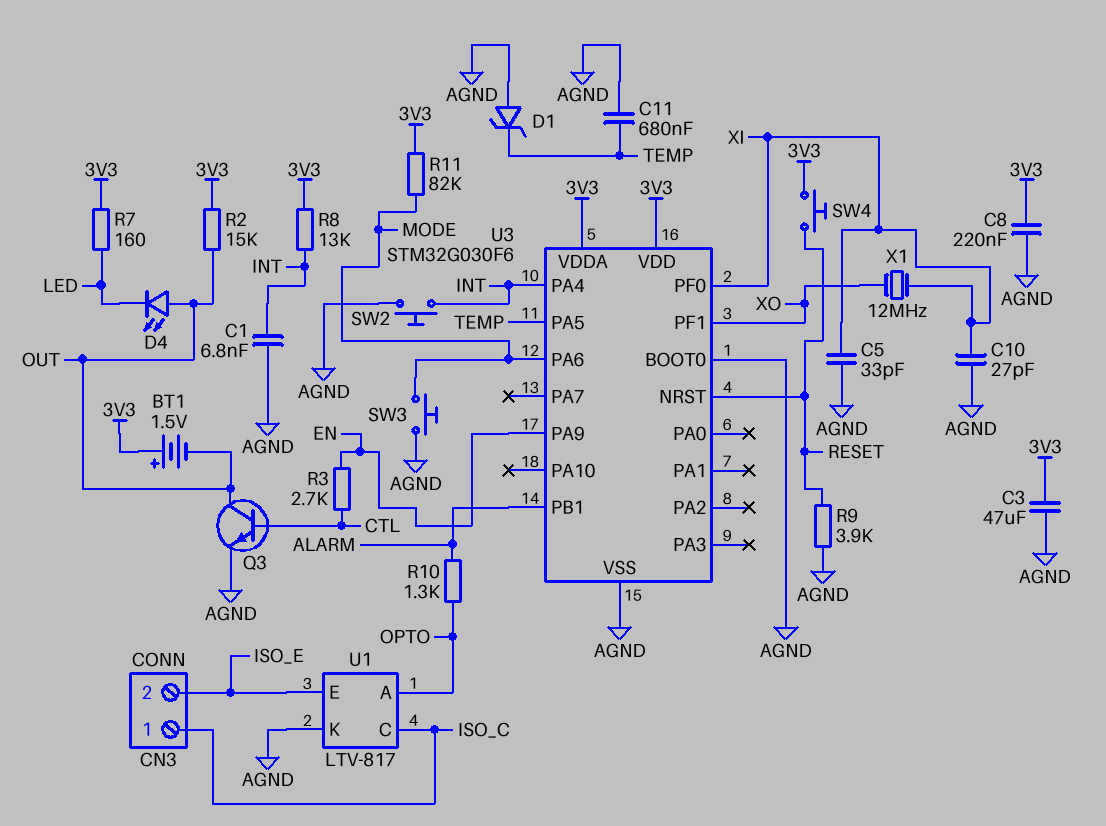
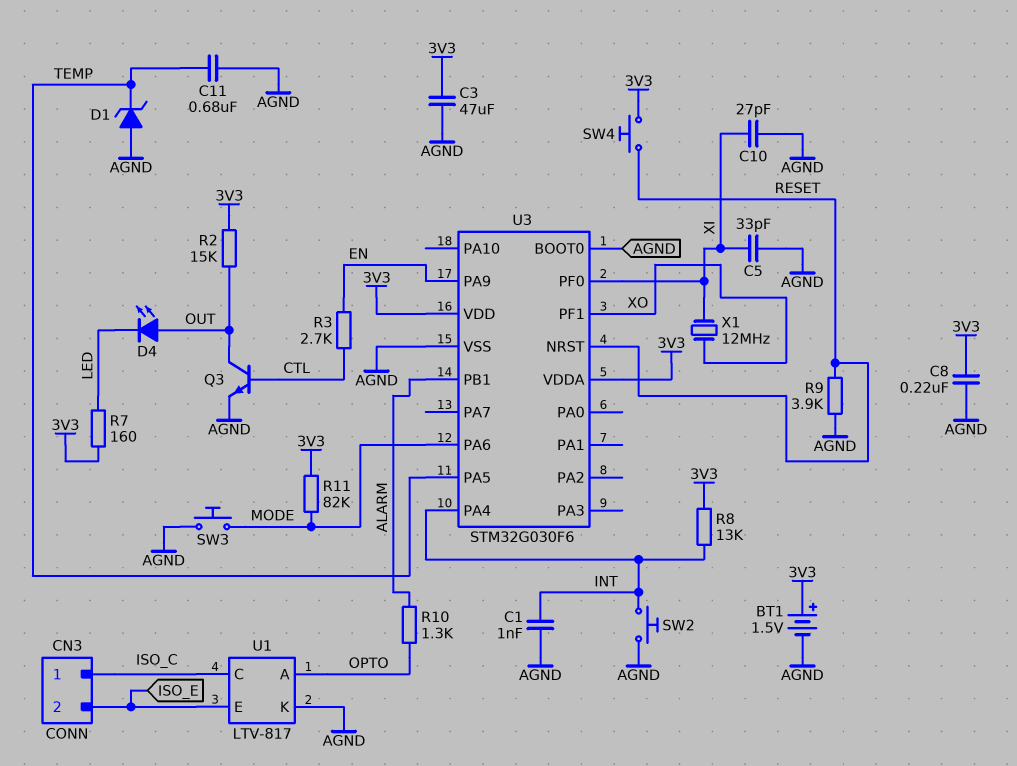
BT1: 1.5V (plus 3V3, minus OUT) -> 1.5V (plus 3V3, minus AGND)
C1: 6.8nF (AGND, INT) -> 1nF (AGND, INT)

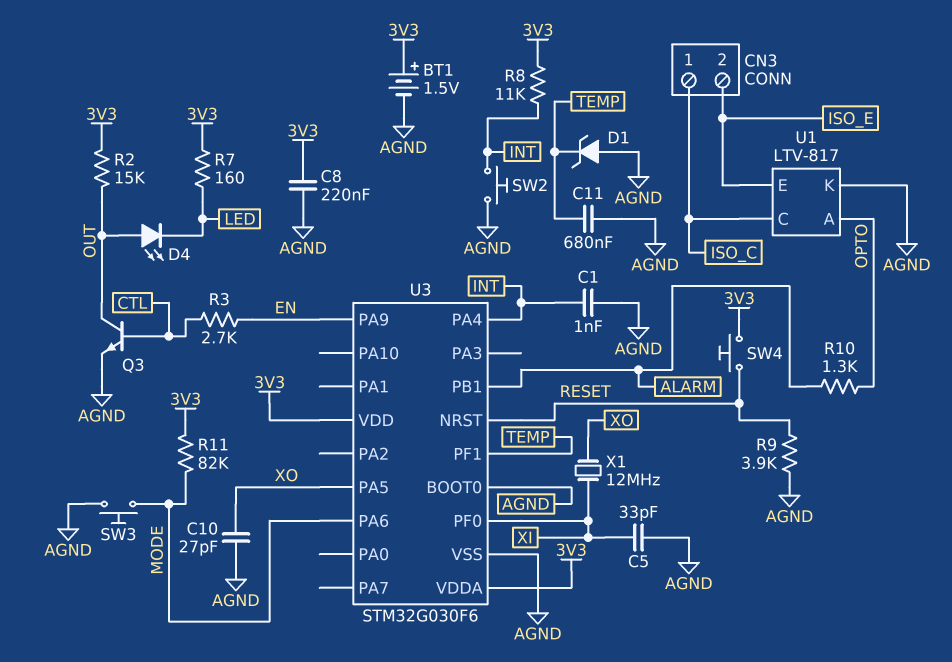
C3: 47uF (3V3, AGND) -> none
C10: 27pF (AGND, XI) -> 27pF (AGND, XO)
R8: 13k (3V3, INT) -> 11k (3V3, INT)
U3 pin PA5: TEMP -> XO
U3 pin PF1: XO -> TEMP

